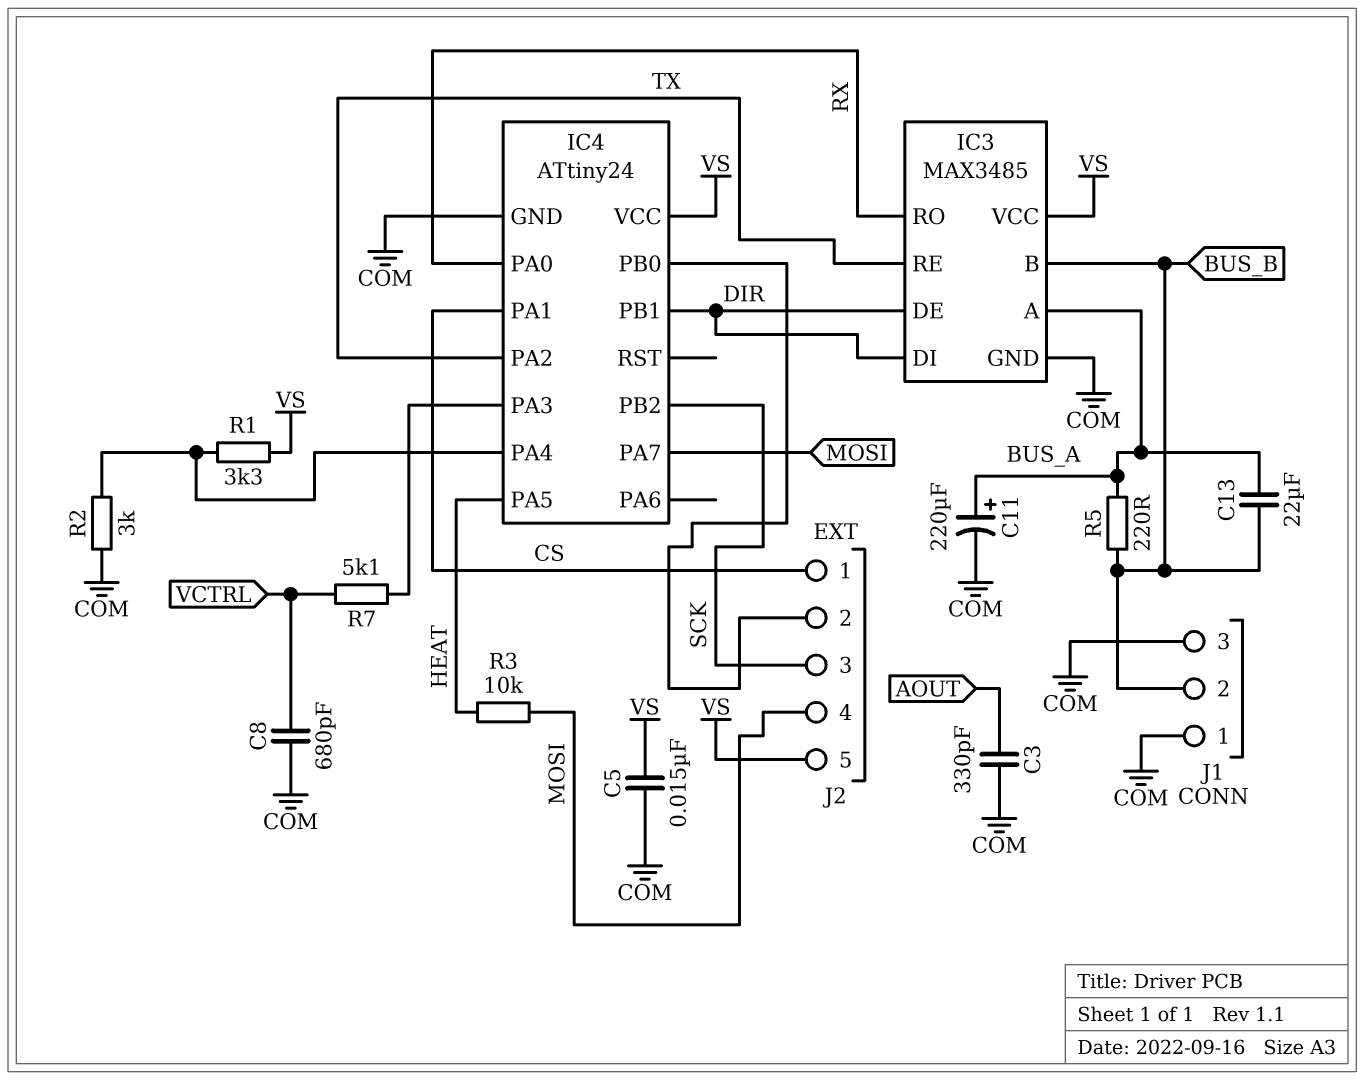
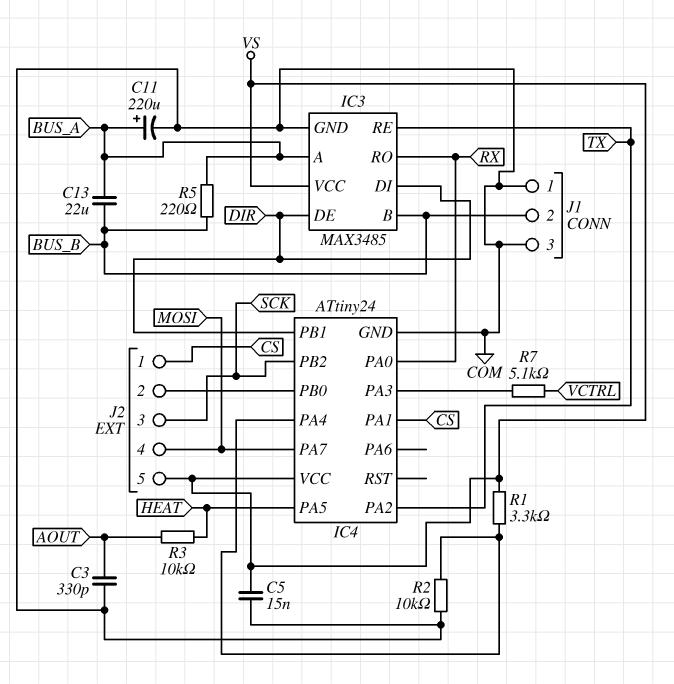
C8: 680pF (COM, VCTRL) -> none
R2: 3k (COM, IC4/PA4) -> 10k (COM, IC4/PA4)
R3: 10k (HEAT, MOSI) -> 10k (AOUT, HEAT)

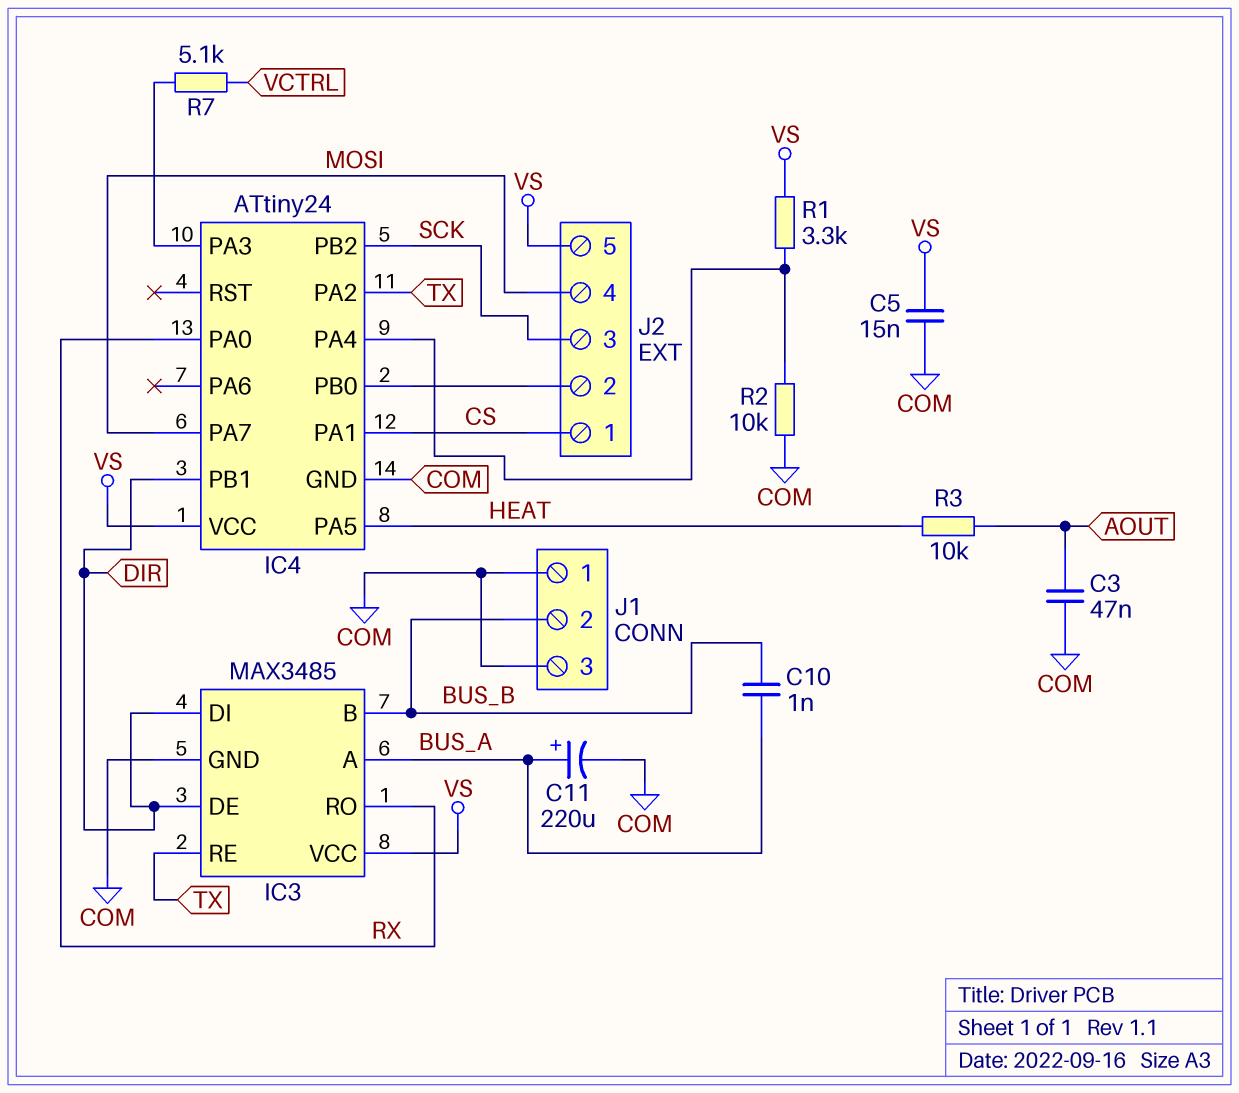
C3: 330pF (AOUT, COM) -> 47nF (AOUT, COM)
C10: none -> 1nF (BUS_A, BUS_B)
C13: 22uF (BUS_A, BUS_B) -> none
R5: 220 (BUS_A, BUS_B) -> none

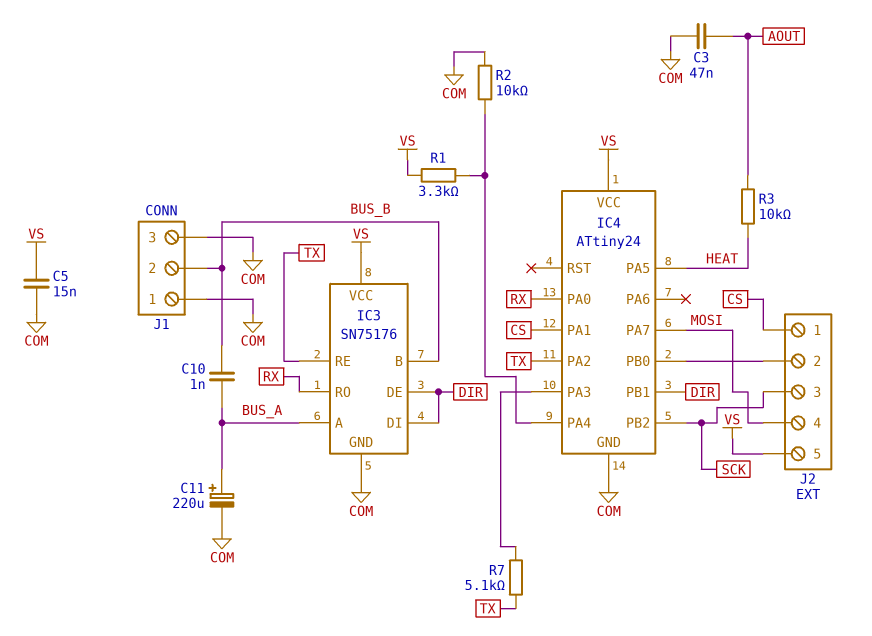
IC3: MAX3485 -> SN75176
R7: 5.1k (IC4/PA3, VCTRL) -> 5.1k (IC4/PA3, TX)

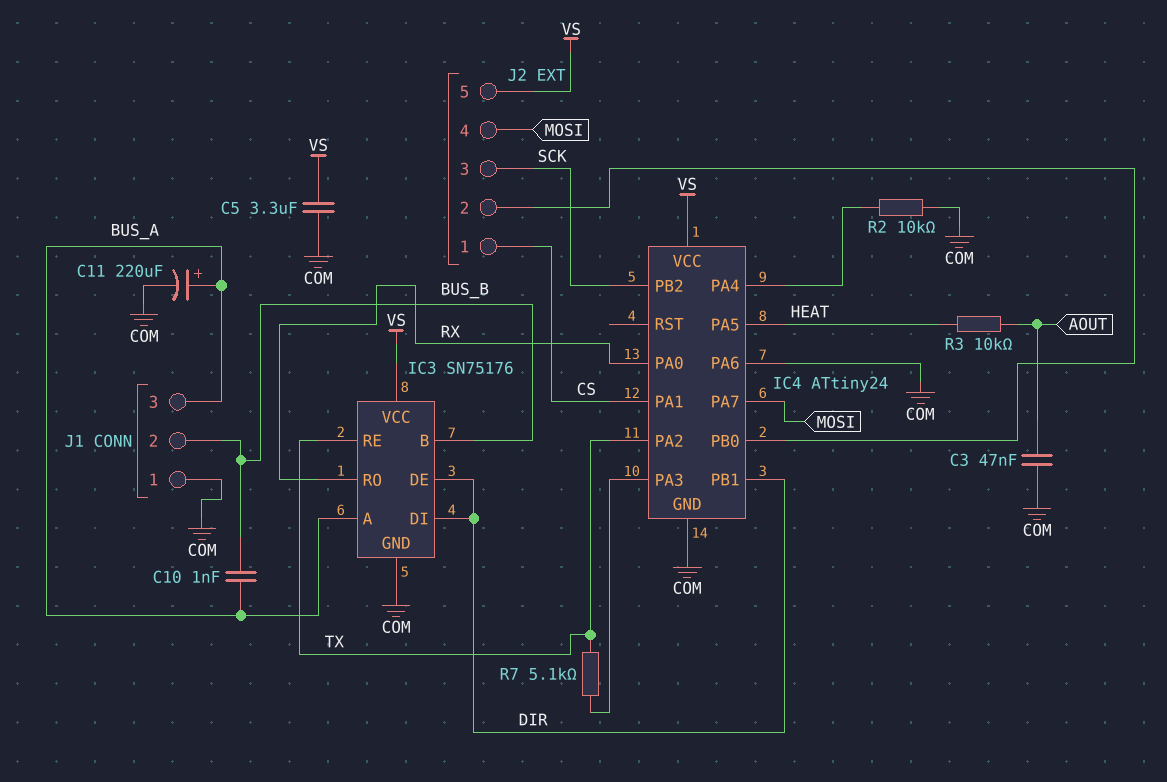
C5: 15nF (COM, VS) -> 3.3uF (COM, VS)
IC4 pin PA6: none -> COM
J1 pin 3: COM -> BUS_A
R1: 3.3k (IC4/PA4, VS) -> none

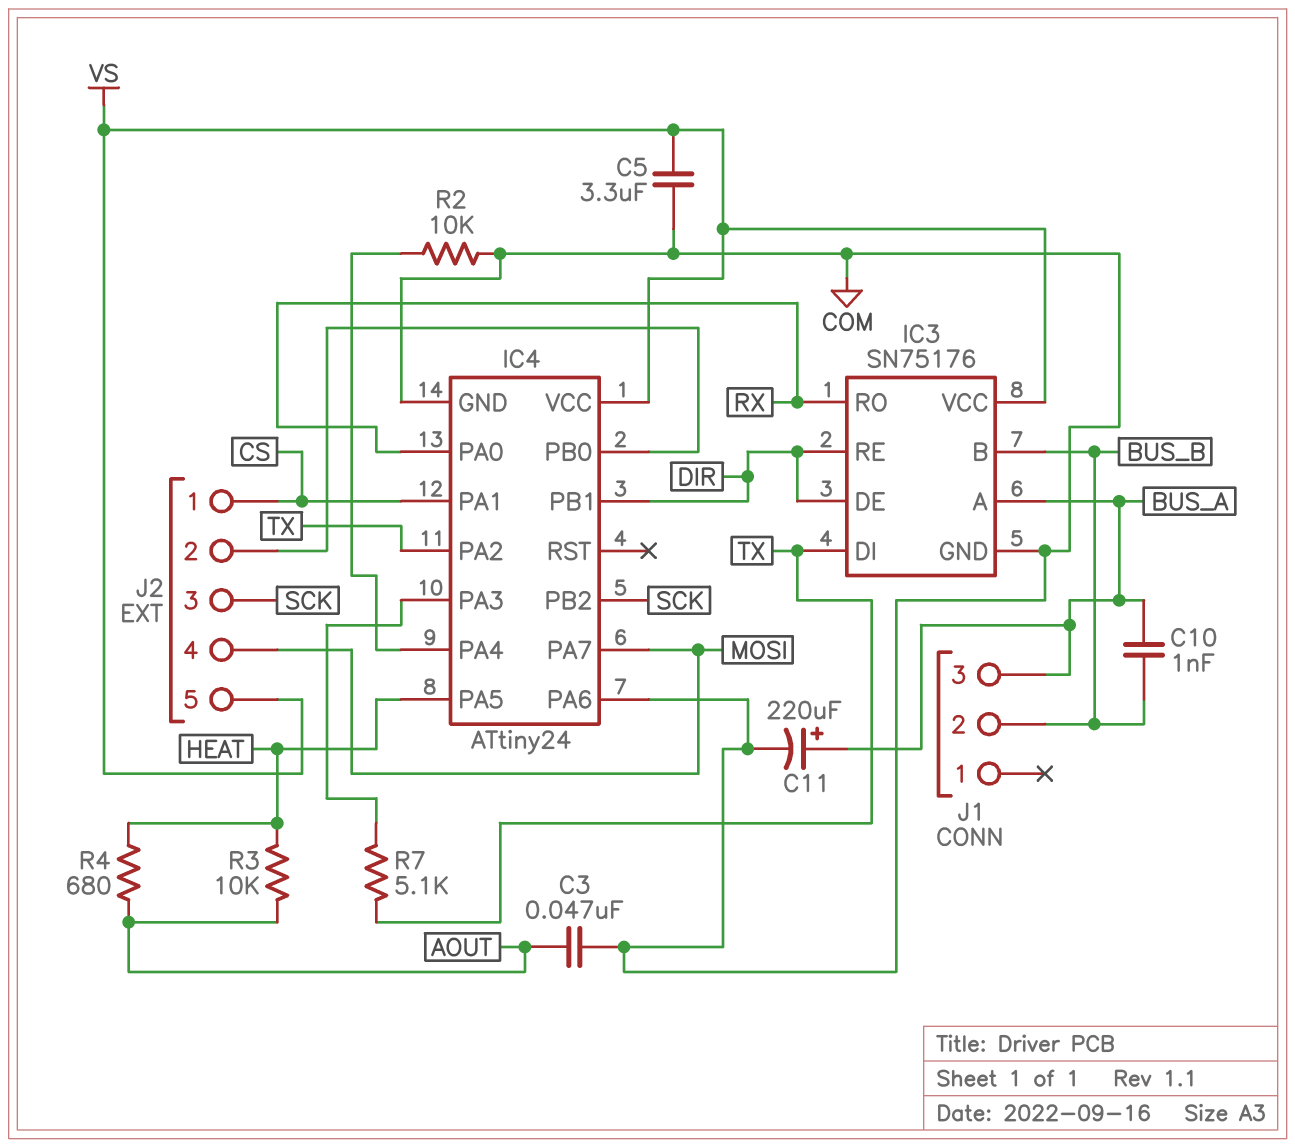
IC3 pin DI: DIR -> TX
IC3 pin RE: TX -> DIR
J1 pin 1: COM -> none
R4: none -> 680 (AOUT, HEAT)

